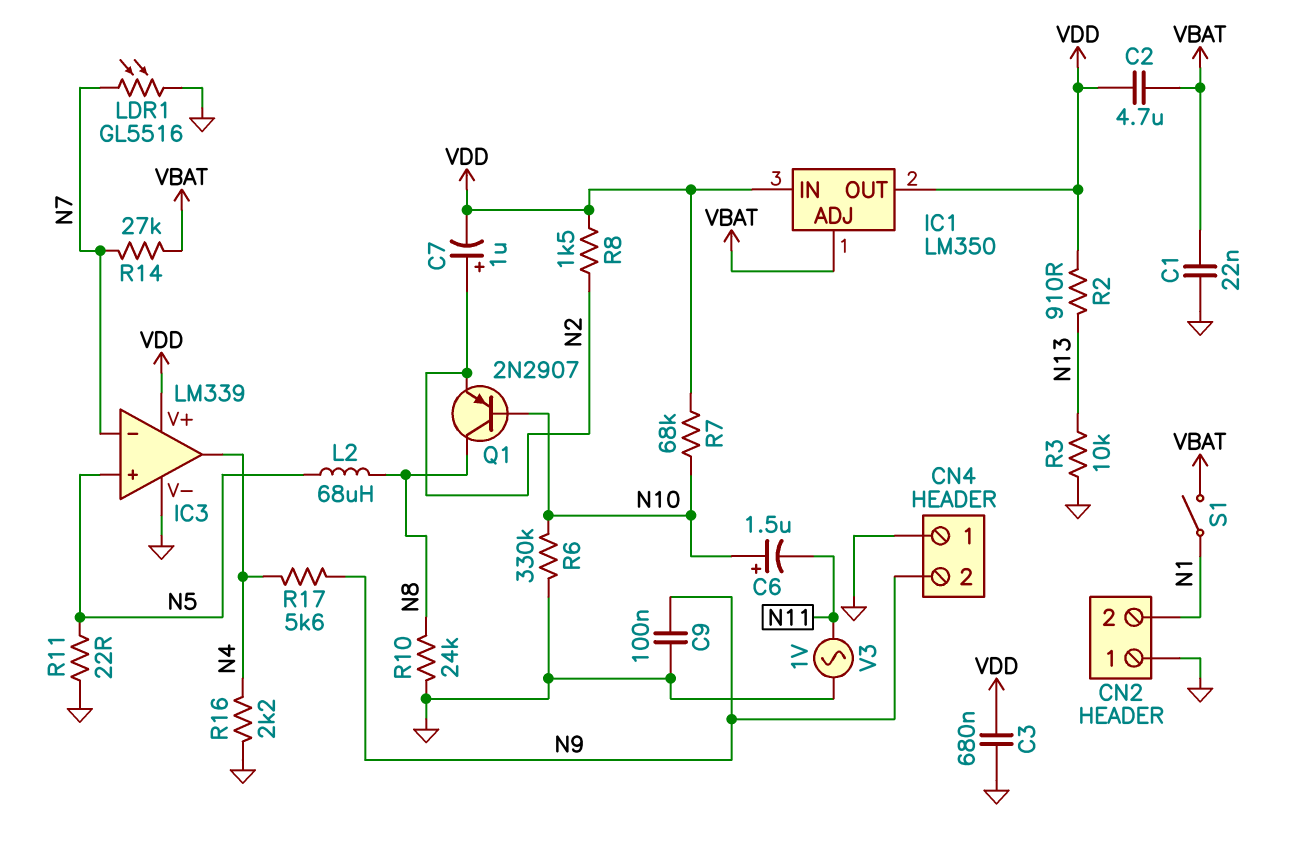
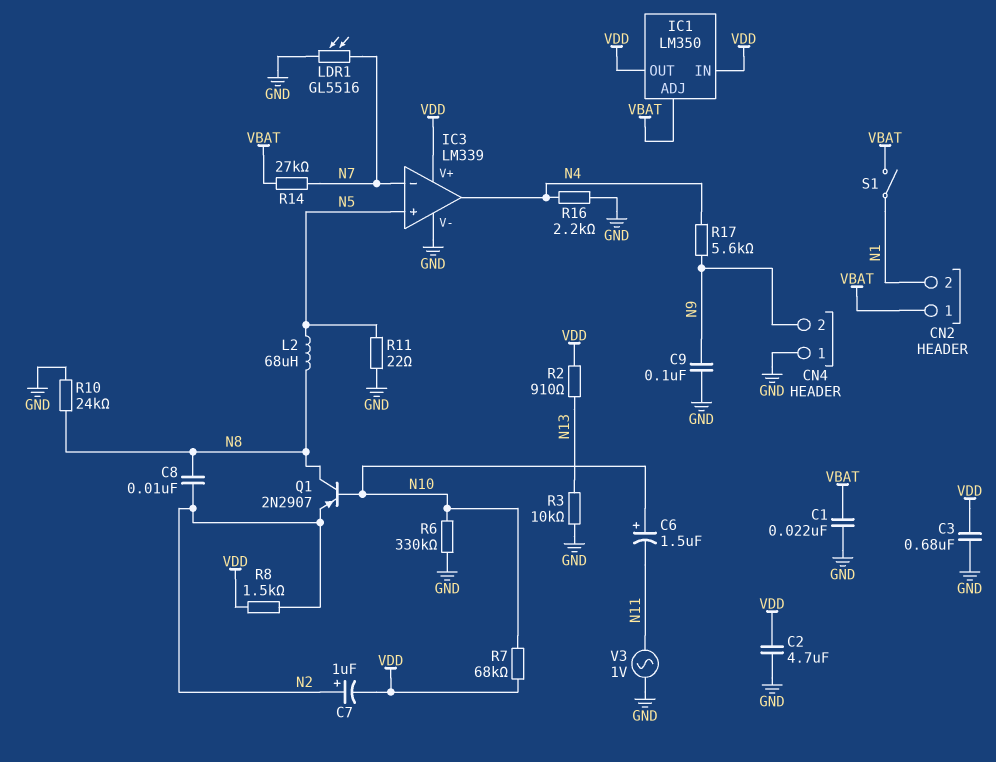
C2: 4.7uF (VBAT, VDD) -> 4.7uF (GND, VDD)
C8: none -> 10nF (N2, N8)
CN2 pin 1: GND -> VBAT

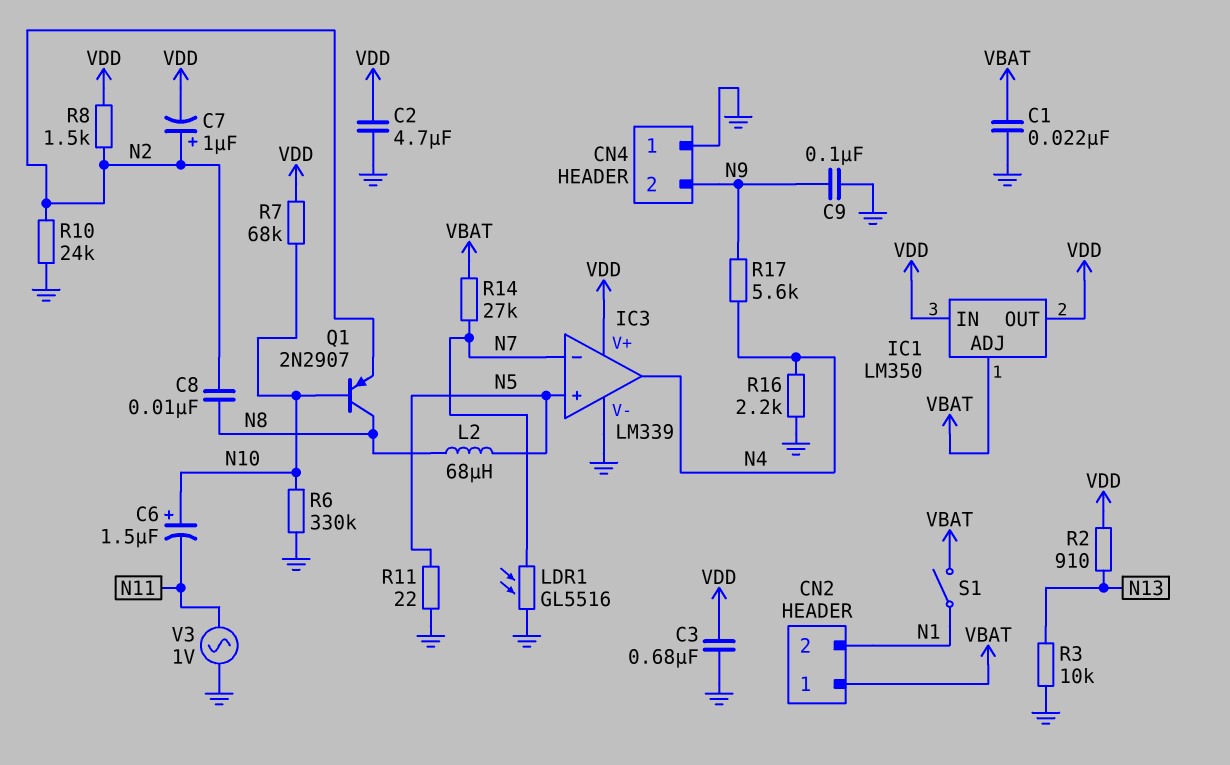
R10: 24k (GND, N8) -> 24k (GND, N2)

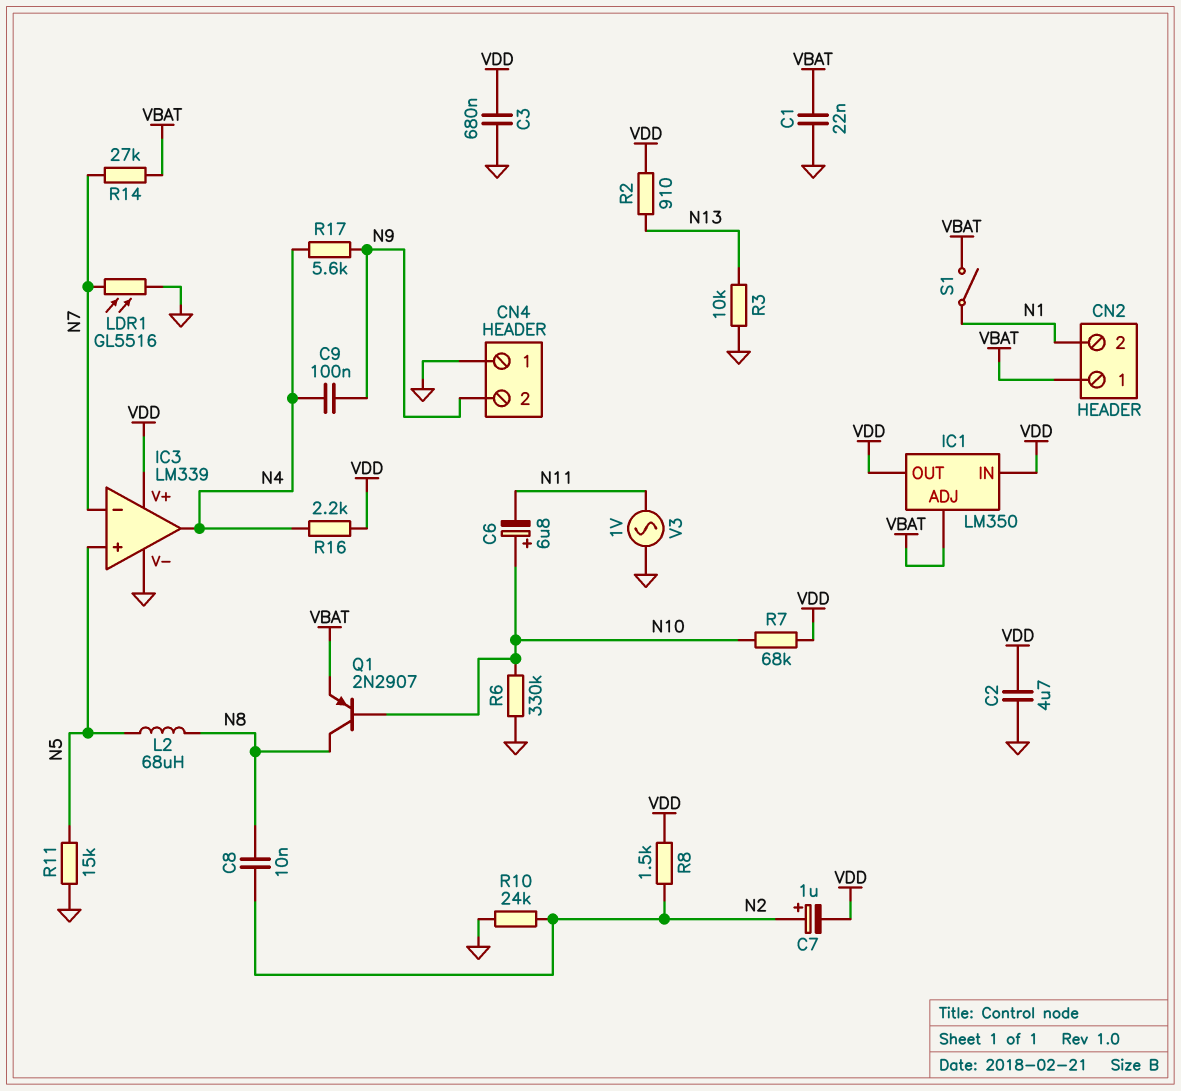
C6: 1.5uF (plus N10, minus N11) -> 6.8uF (plus N10, minus N11)
C9: 100nF (GND, N9) -> 100nF (N4, N9)
Q1: PNP 2N2907 (B N10, C N8, E N2) -> PNP 2N2907 (B N10, C N8, E VBAT)
R11: 22 (GND, N5) -> 15k (GND, N5)
R16: 2.2k (GND, N4) -> 2.2k (N4, VDD)

